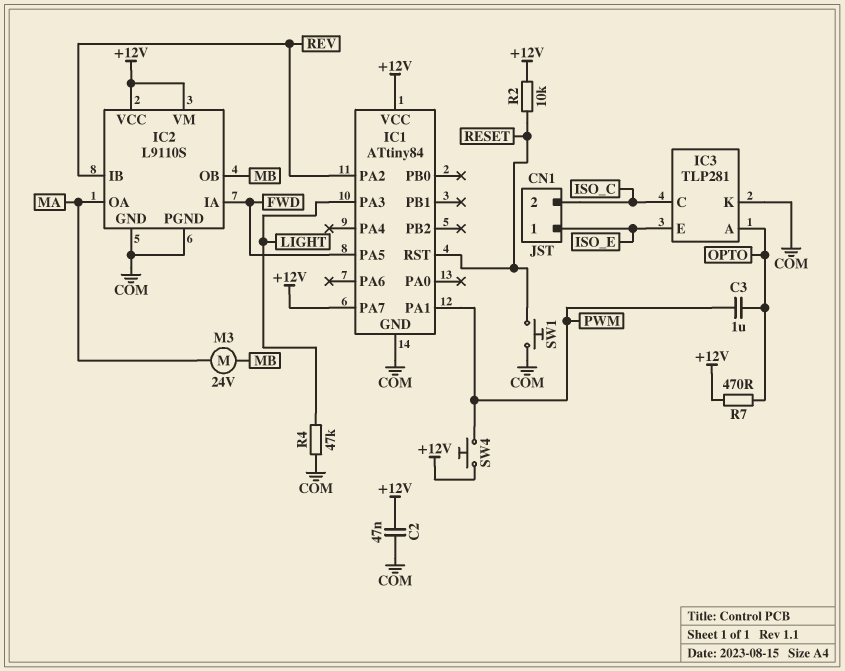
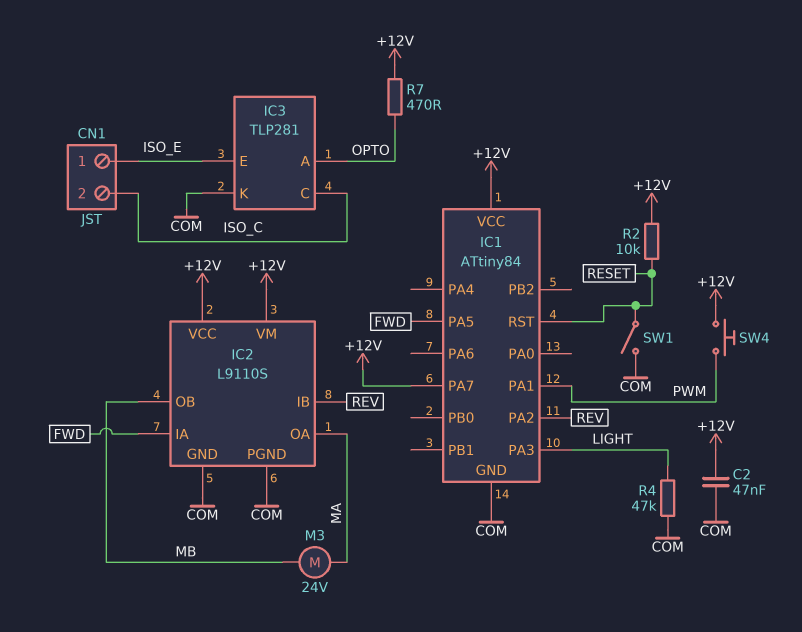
C3: 1uF (OPTO, PWM) -> none
SW1: button (COM, RESET) -> switch (COM, RESET)

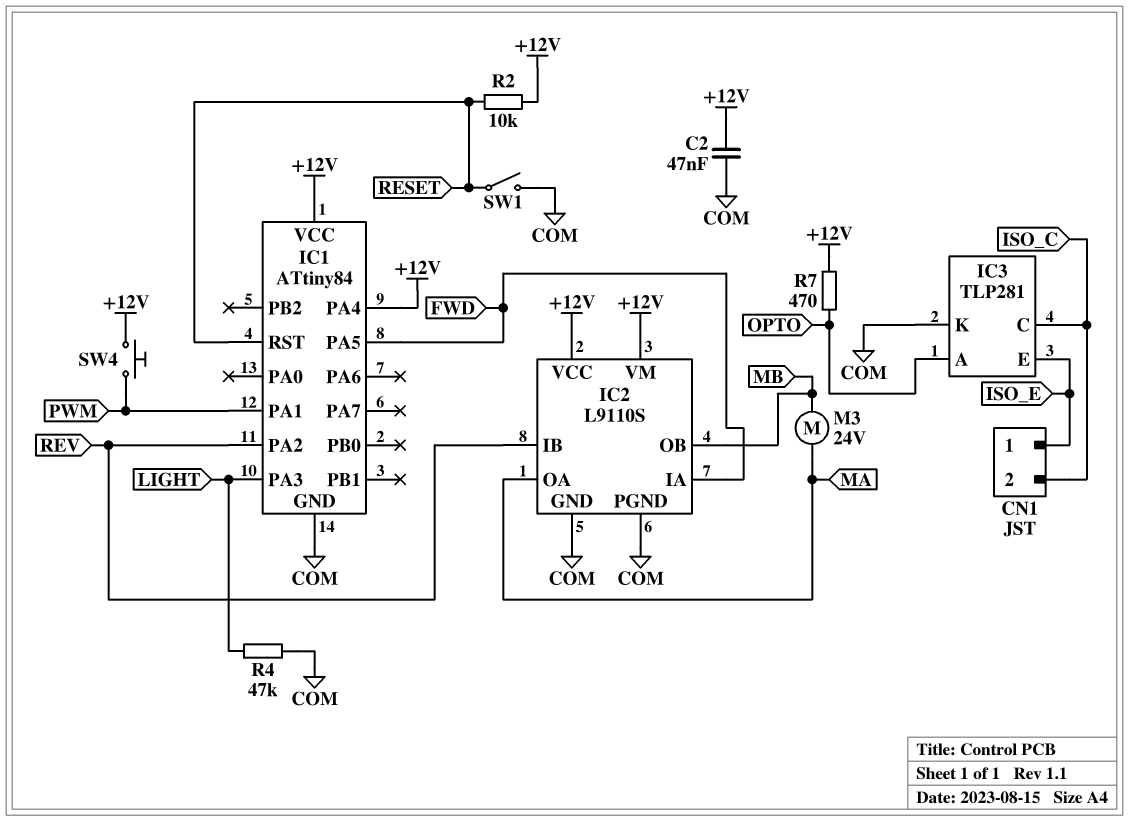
IC1 pin PA4: none -> +12V
IC1 pin PA7: +12V -> none

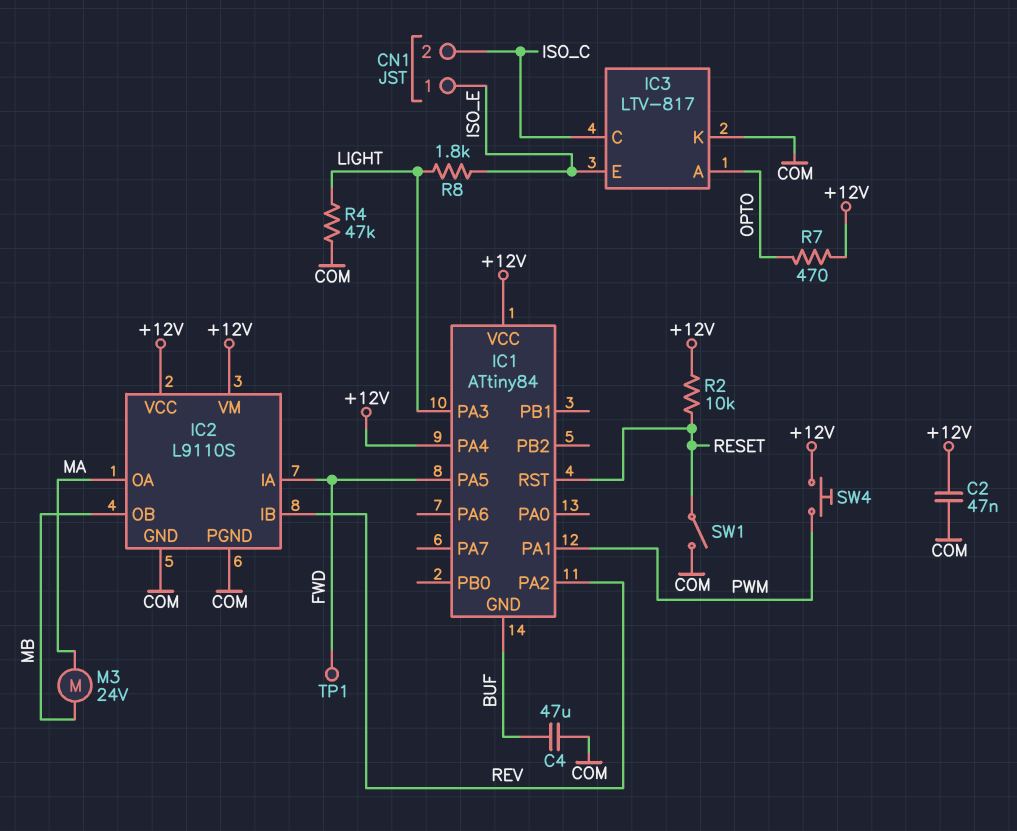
C4: none -> 47uF (BUF, COM)
IC1 pin GND: COM -> BUF
IC3: TLP281 -> LTV-817
R8: none -> 1.8k (ISO_E, LIGHT)
TP1: none -> test point (FWD)

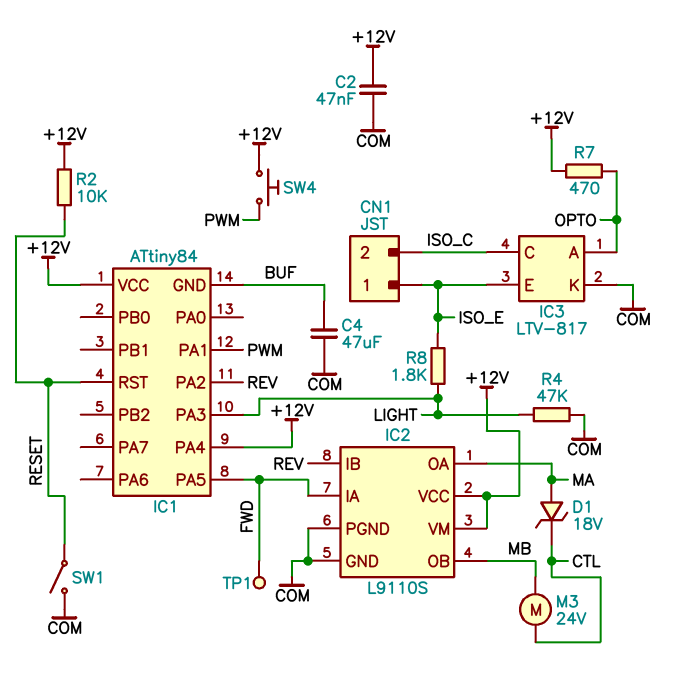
D1: none -> zener 18V (A MA, K CTL)
M3: motor 24V (MA, MB) -> motor 24V (CTL, MB)

